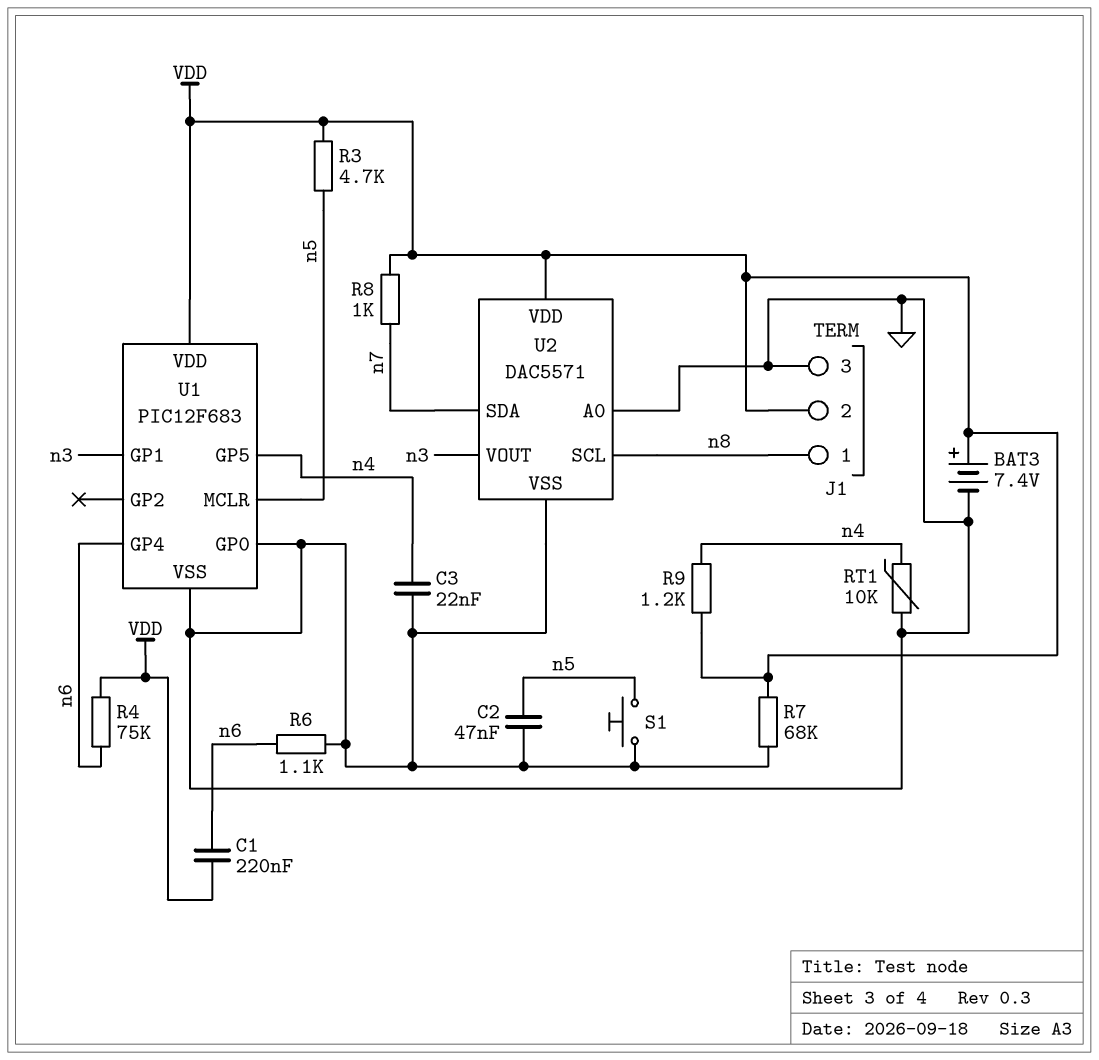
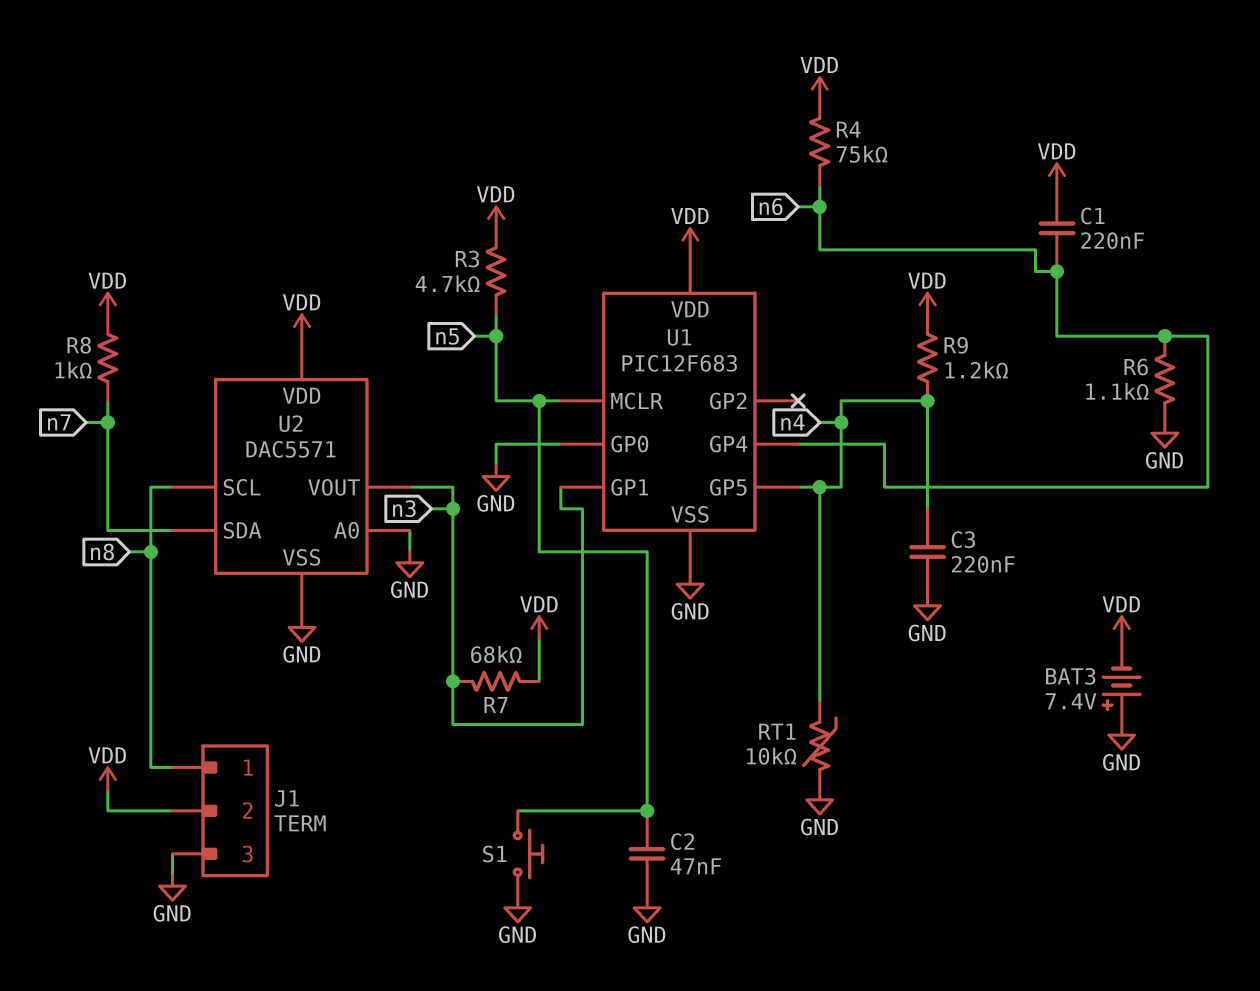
BAT3: 7.4V (plus VDD, minus GND) -> 7.4V (plus GND, minus VDD)
C3: 22nF (GND, n4) -> 220nF (GND, n4)
R7: 68k (GND, VDD) -> 68k (VDD, n3)

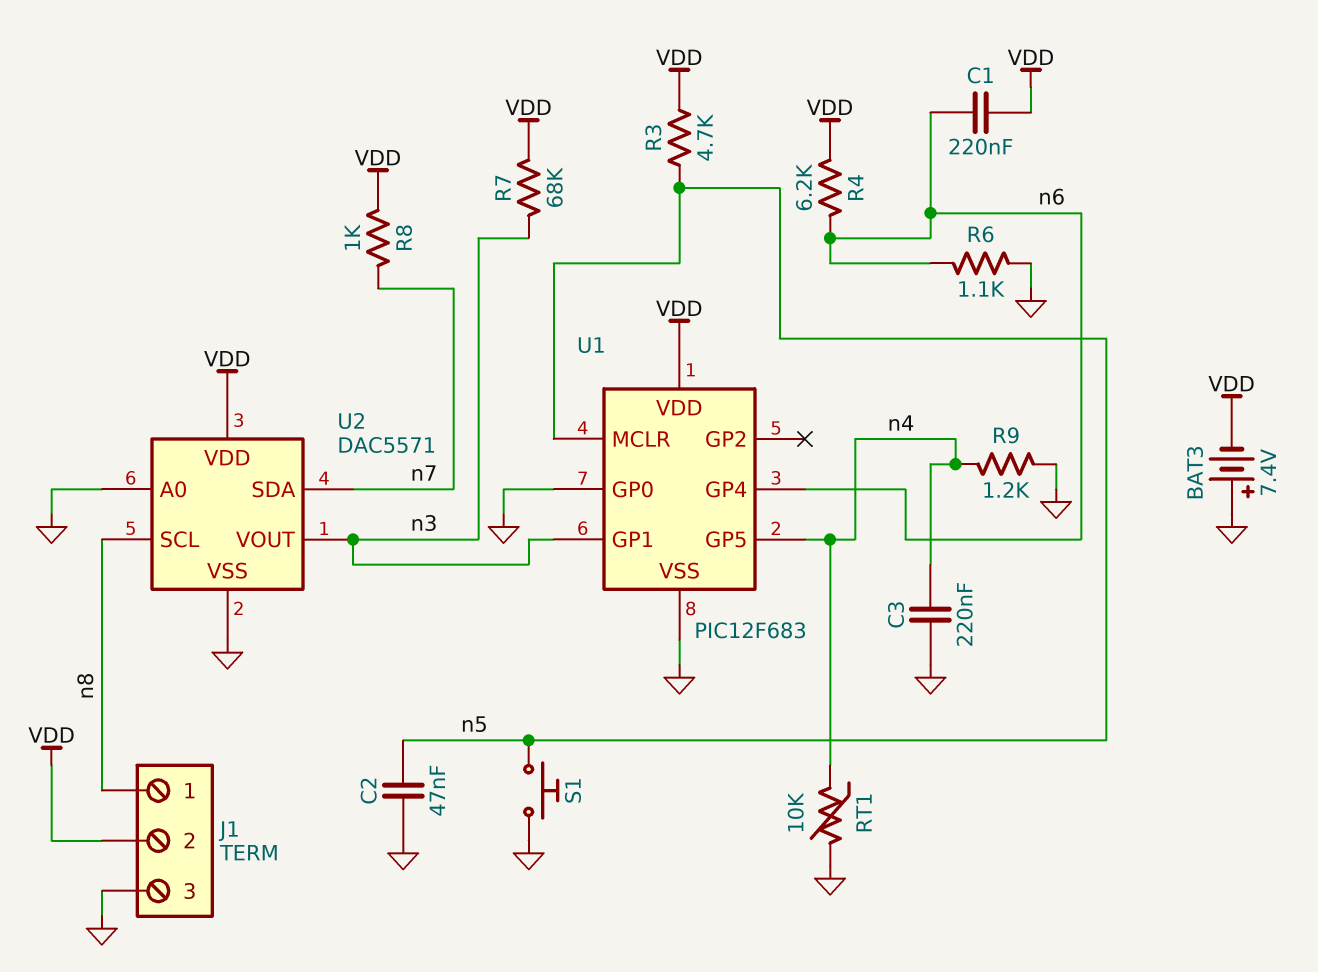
R4: 75k (VDD, n6) -> 6.2k (VDD, n6)
R9: 1.2k (VDD, n4) -> 1.2k (GND, n4)

